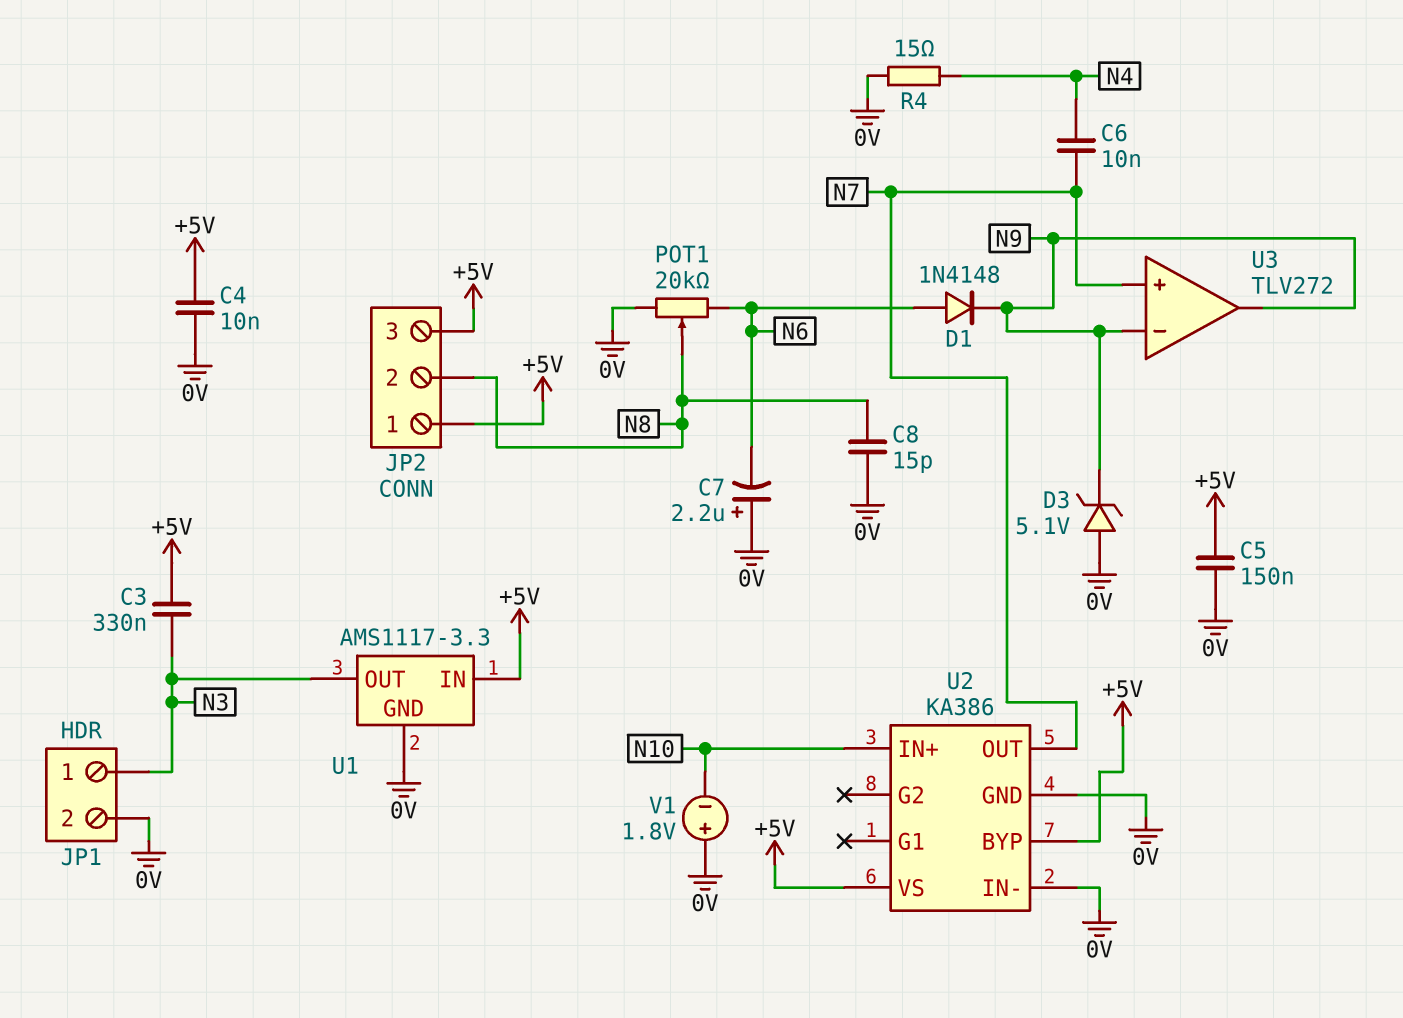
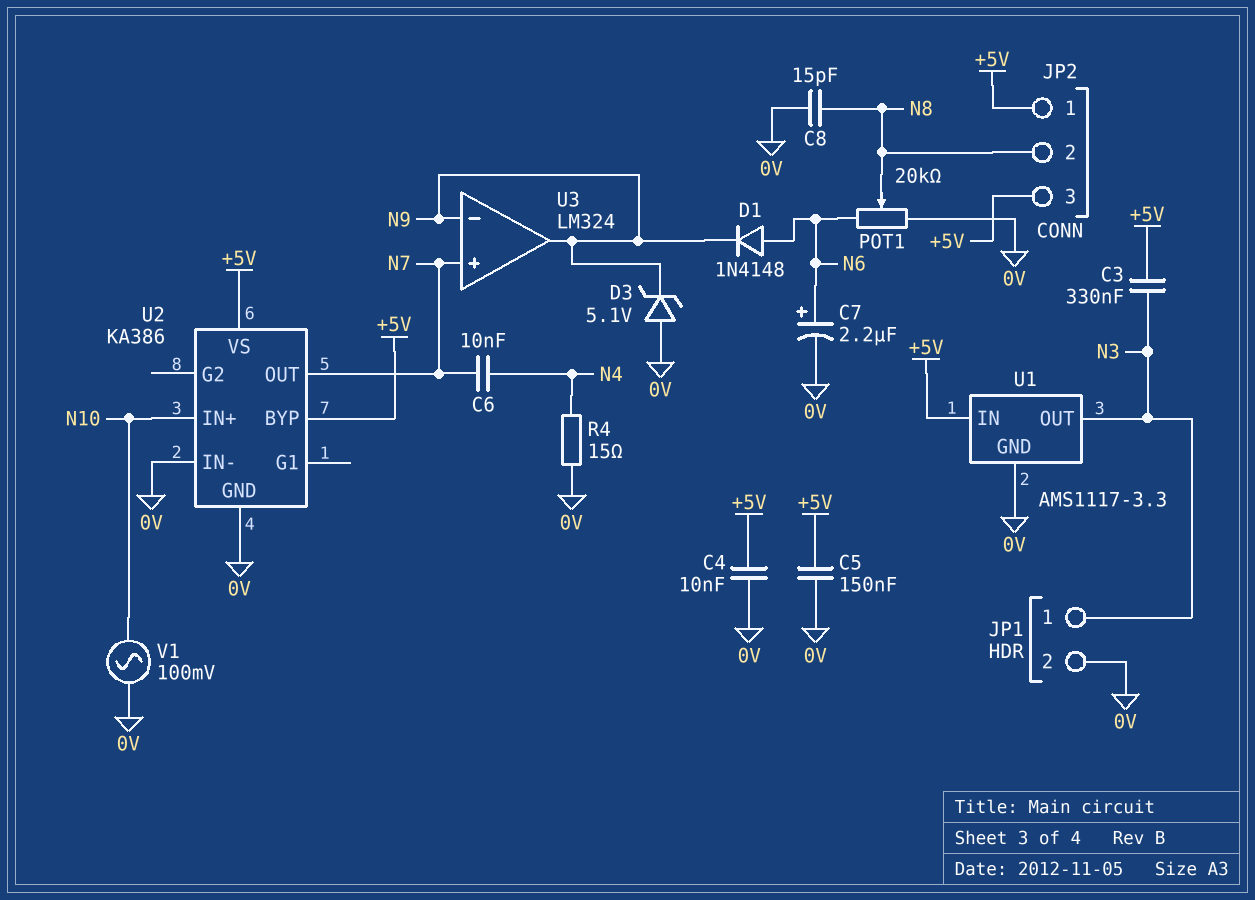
C7: 2.2uF (plus 0V, minus N6) -> 2.2uF (plus N6, minus 0V)
U3: TLV272 -> LM324
V1: 1.8V (plus 0V, minus N10) -> AC 100mV (0V, N10)

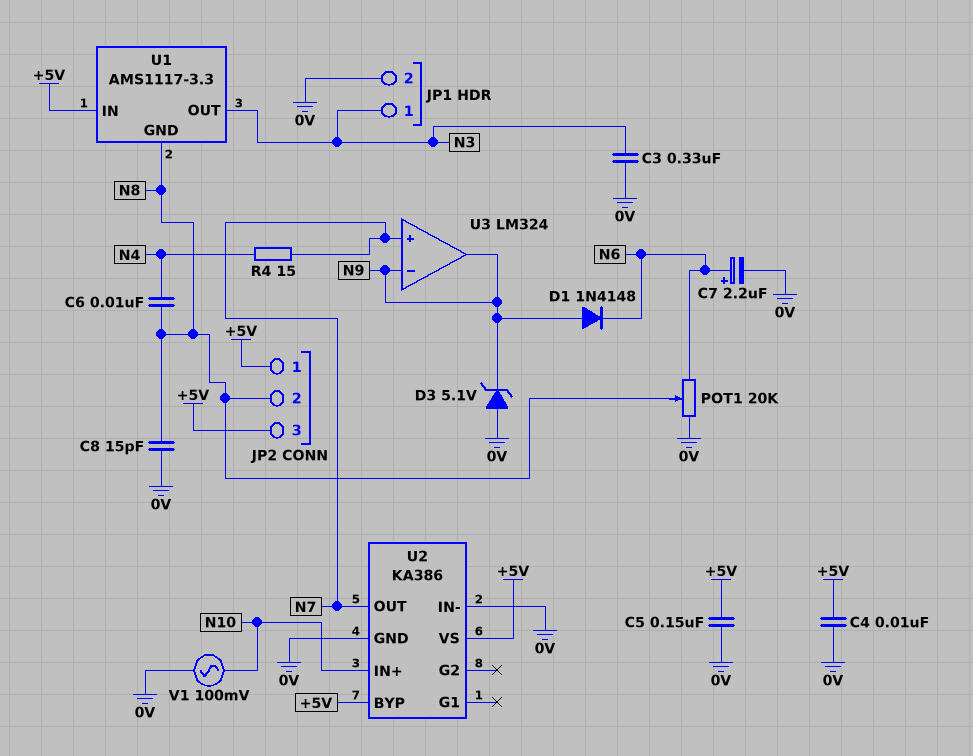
C3: 330nF (+5V, N3) -> 330nF (0V, N3)
C6: 10nF (N4, N7) -> 10nF (N4, N8)
D1: diode 1N4148 (A N6, K N9) -> diode 1N4148 (A N9, K N6)
R4: 15 (0V, N4) -> 15 (N4, N7)
U1 pin GND: 0V -> N8

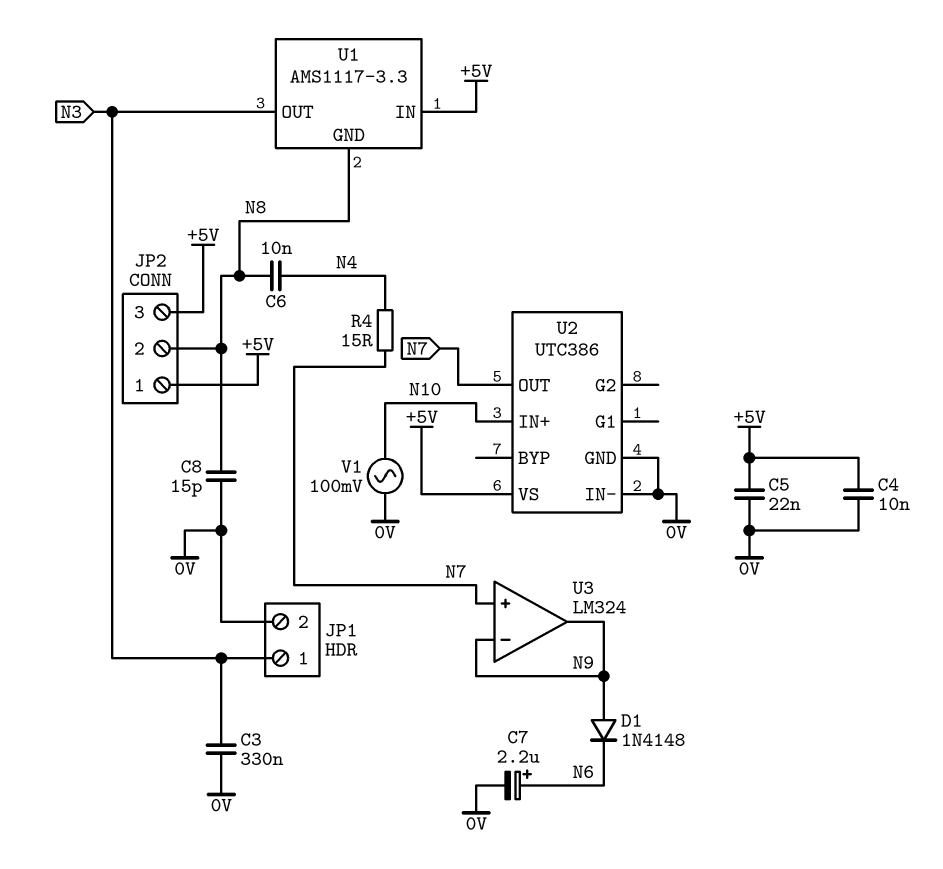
C5: 150nF (+5V, 0V) -> 22nF (+5V, 0V)
D3: zener 5.1V (A 0V, K N9) -> none
POT1: 20k (0V, N6, wiper N8) -> none
U2: KA386 -> UTC386
U2 pin BYP: +5V -> none

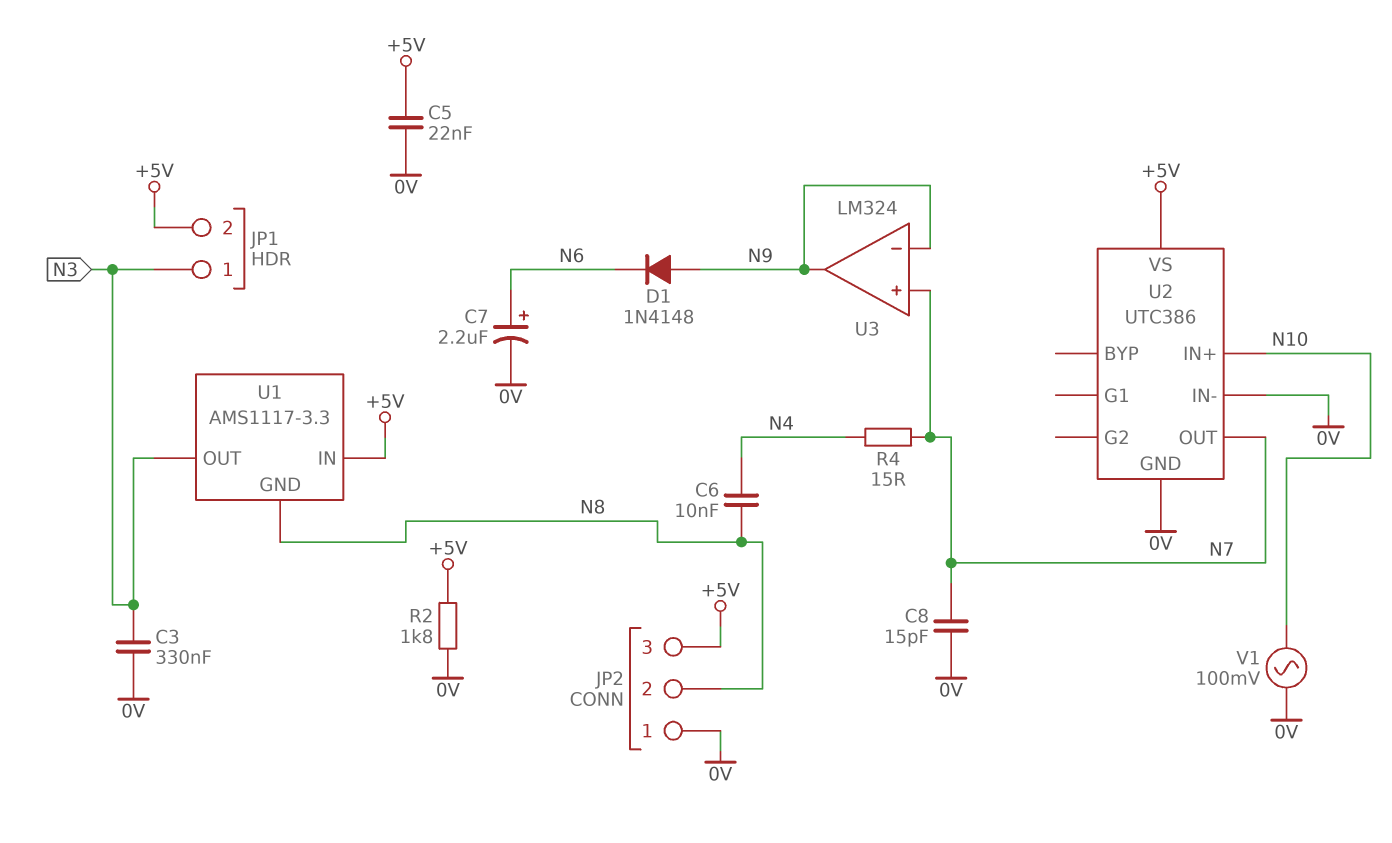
C4: 10nF (+5V, 0V) -> none
C8: 15pF (0V, N8) -> 15pF (0V, N7)
JP1 pin 2: 0V -> +5V
JP2 pin 1: +5V -> 0V
R2: none -> 1.8k (+5V, 0V)

